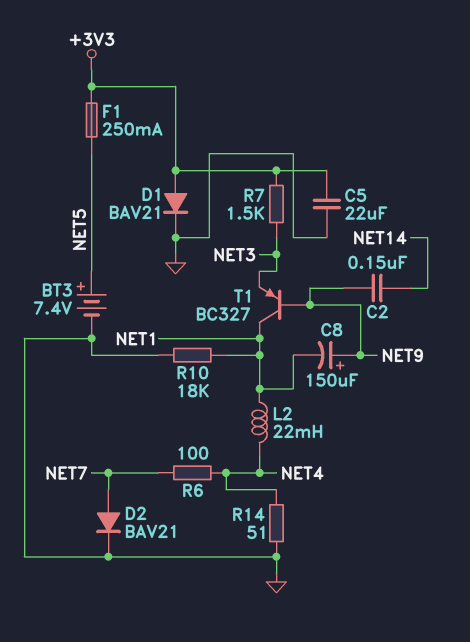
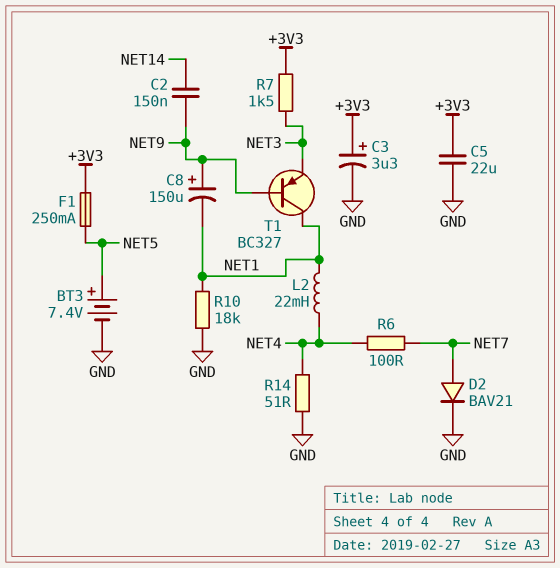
C3: none -> 3.3uF (plus +3V3, minus GND)
D1: diode BAV21 (A +3V3, K GND) -> none

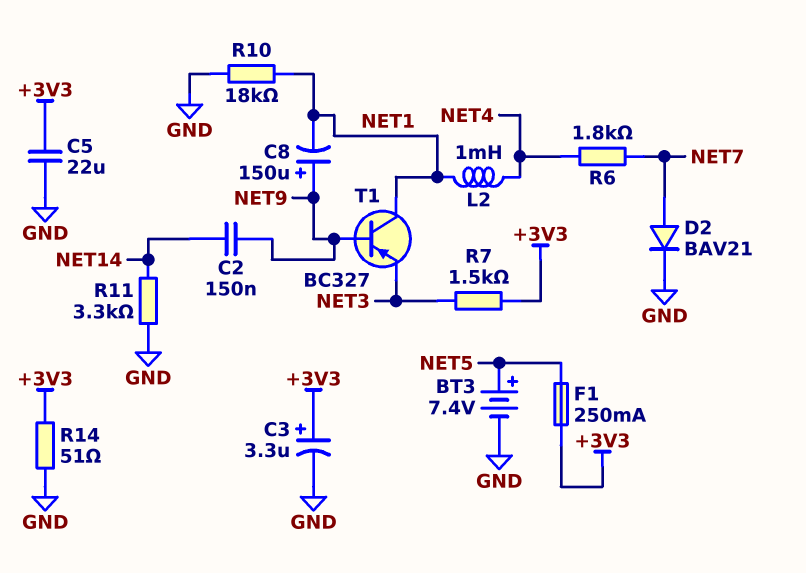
L2: 22mH (NET1, NET4) -> 1mH (NET1, NET4)
R6: 100 (NET4, NET7) -> 1.8k (NET4, NET7)
R11: none -> 3.3k (GND, NET14)
R14: 51 (GND, NET4) -> 51 (+3V3, GND)

